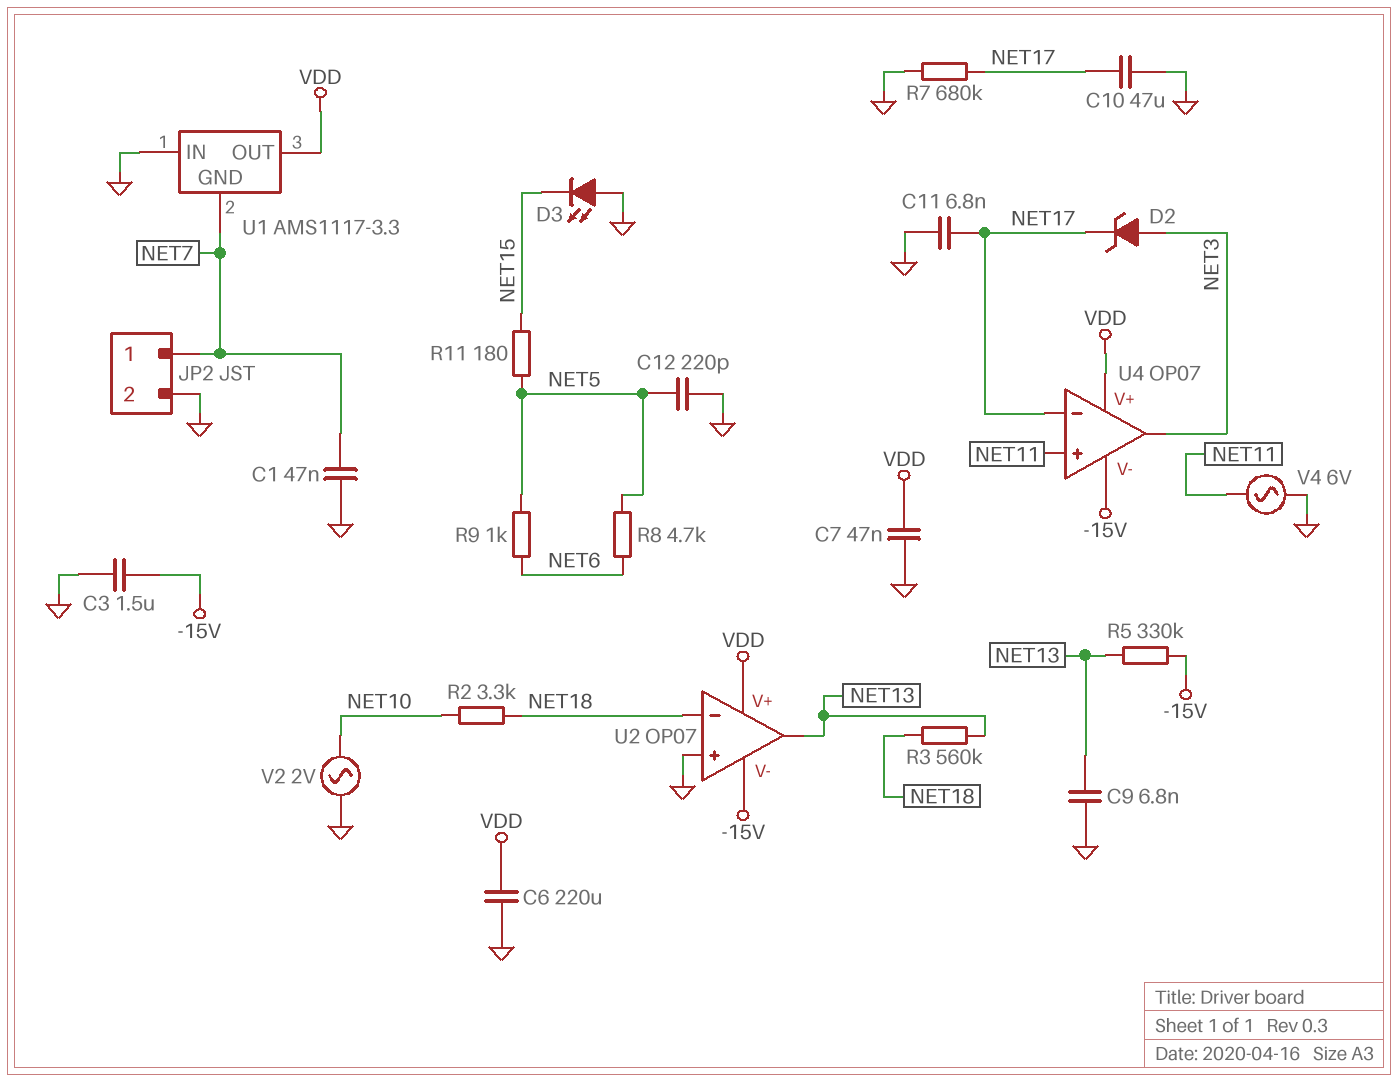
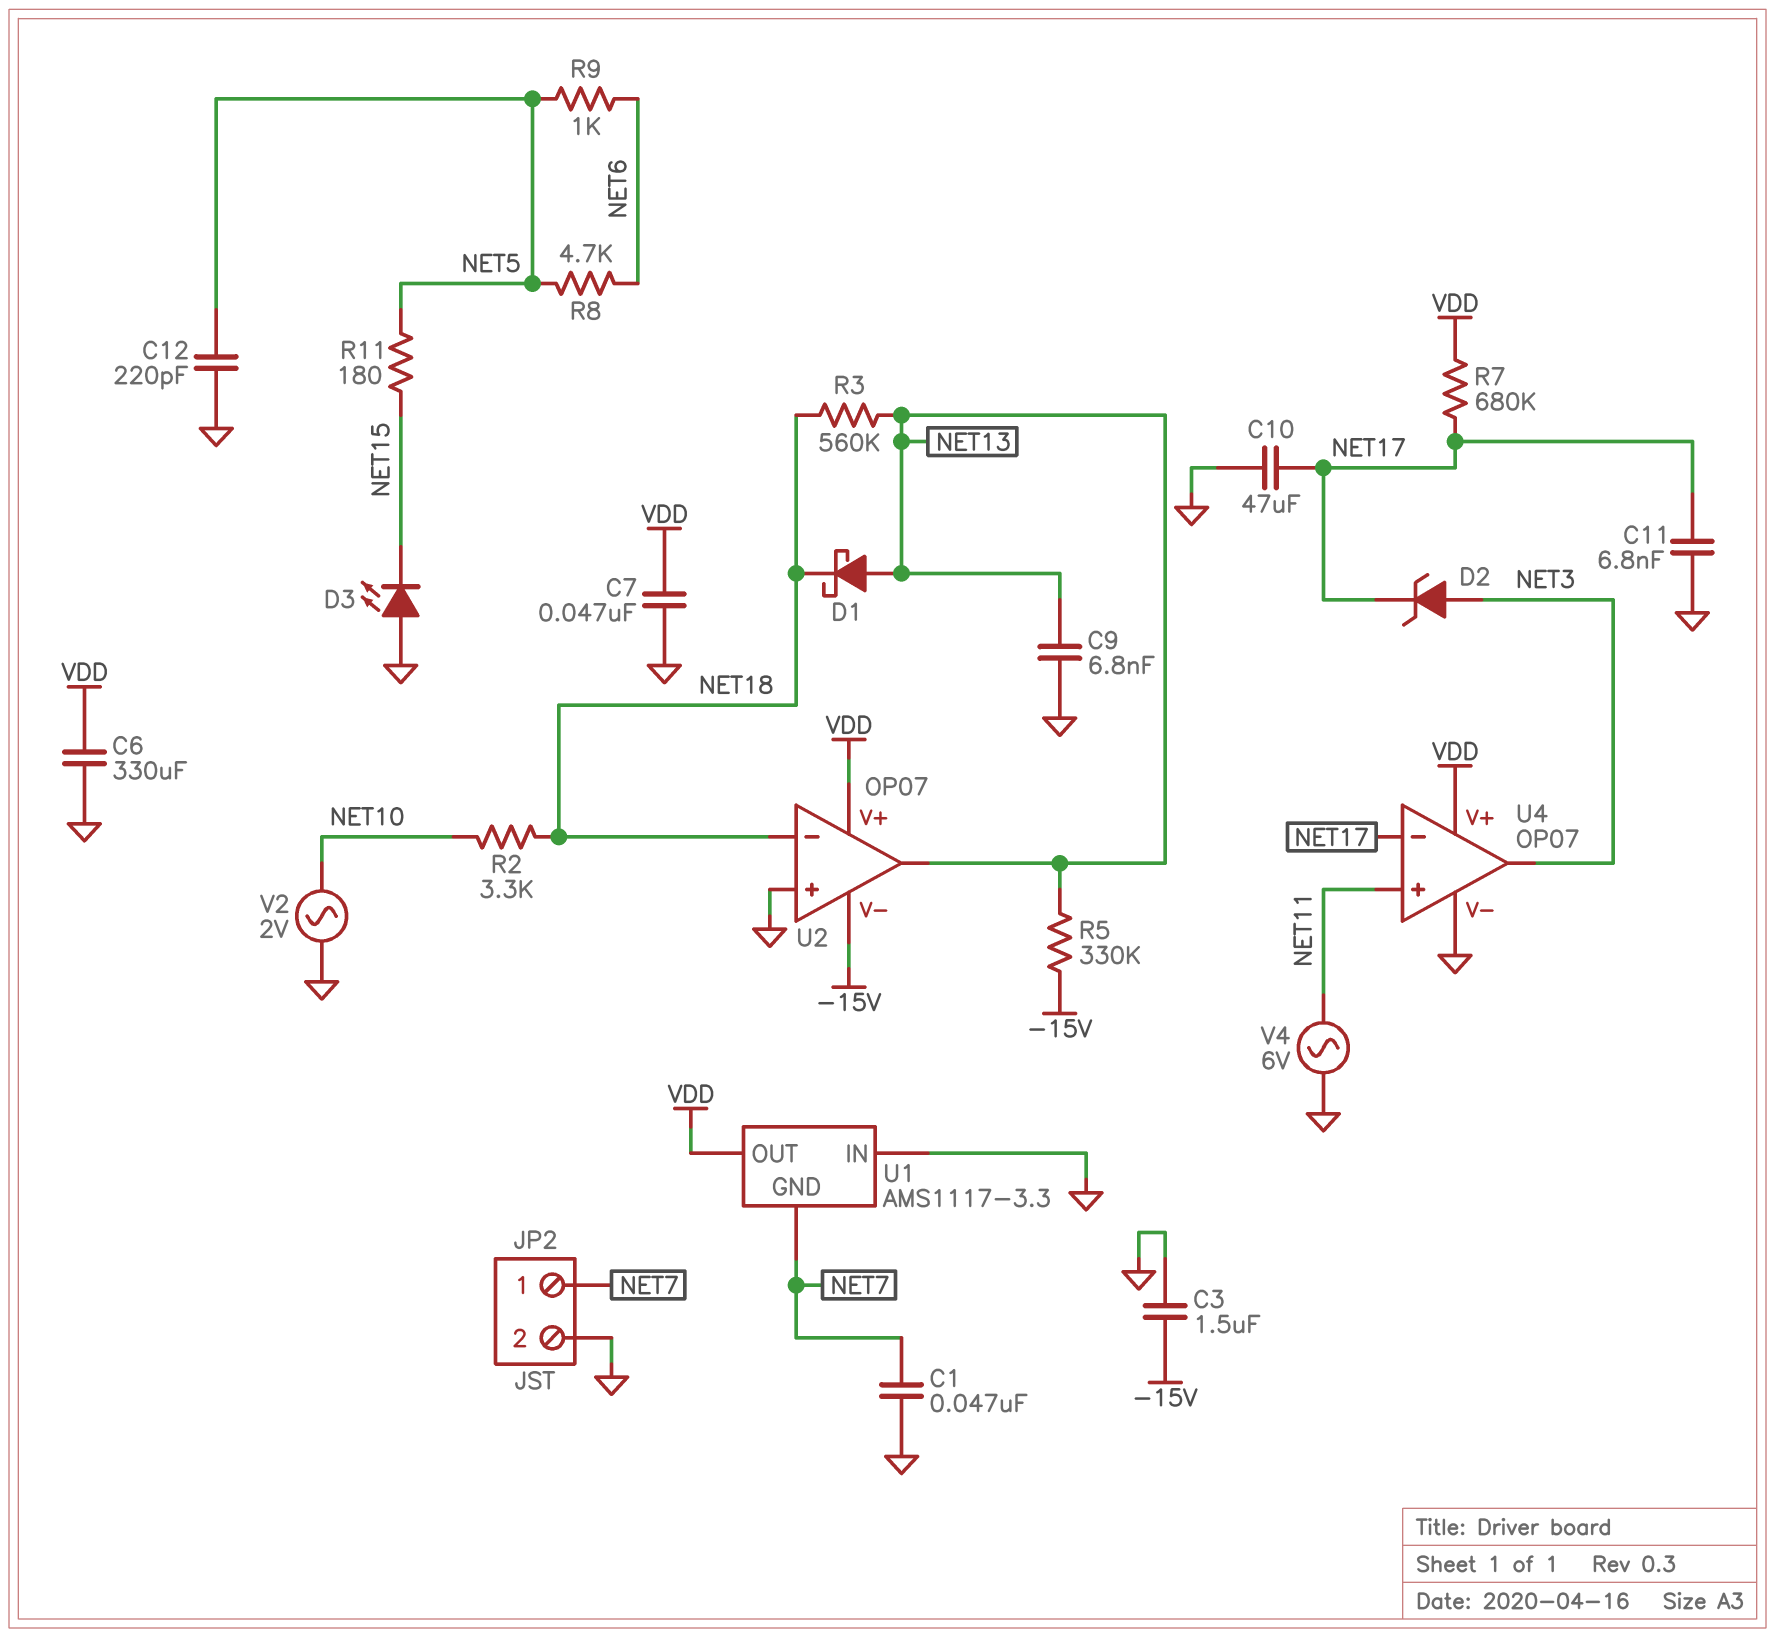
C6: 220uF (GND, VDD) -> 330uF (GND, VDD)
D1: none -> schottky (A NET13, K NET18)
R7: 680k (GND, NET17) -> 680k (NET17, VDD)
U4 pin V-: -15V -> GND

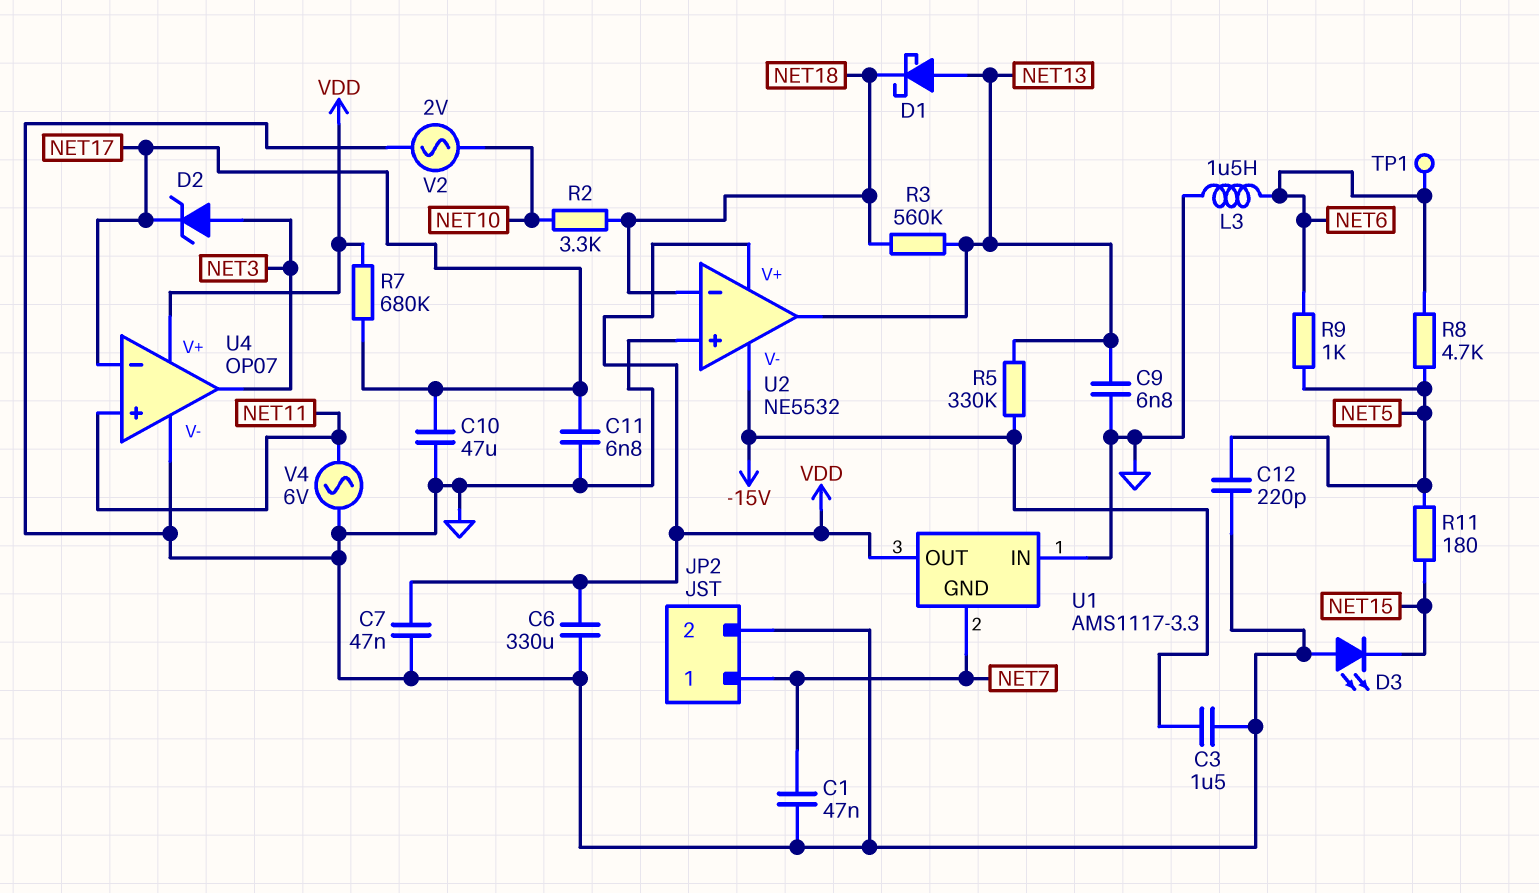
L3: none -> 1.5uH (GND, NET6)
TP1: none -> test point (NET6)
U2: OP07 -> NE5532

